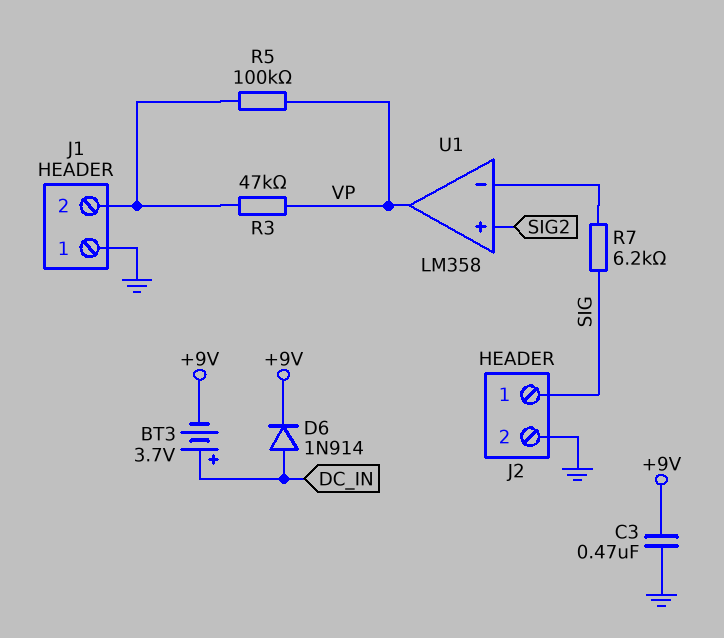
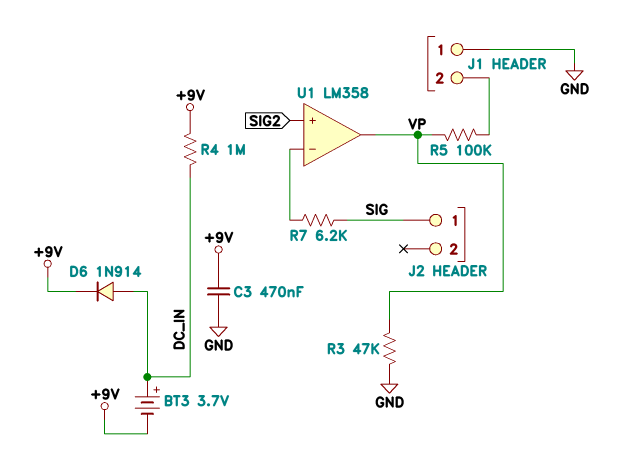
J2 pin 2: GND -> none
R3: 47k (J1/2, VP) -> 47k (GND, VP)
R4: none -> 1M (+9V, DC_IN)

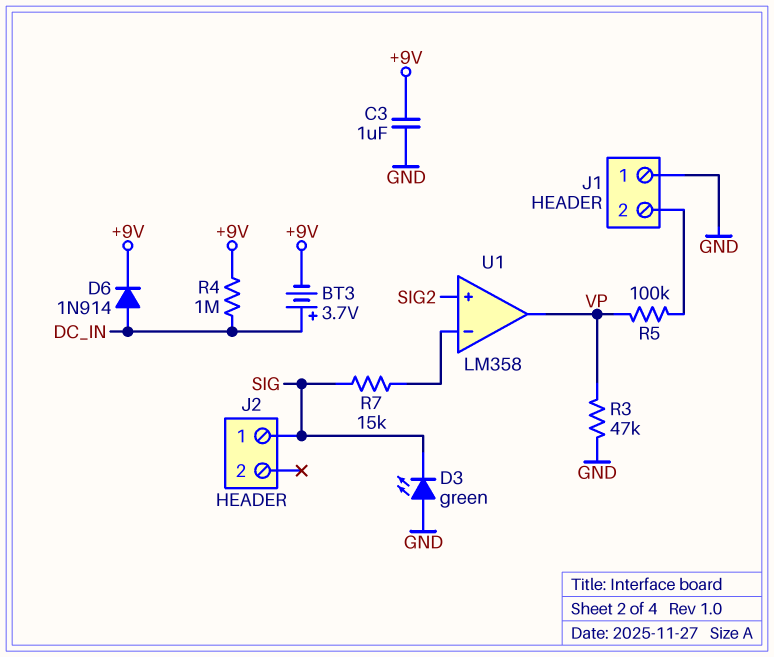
C3: 470nF (+9V, GND) -> 1uF (+9V, GND)
D3: none -> LED green (A GND, K SIG)
R7: 6.2k (SIG, U1/in-) -> 15k (SIG, U1/in-)

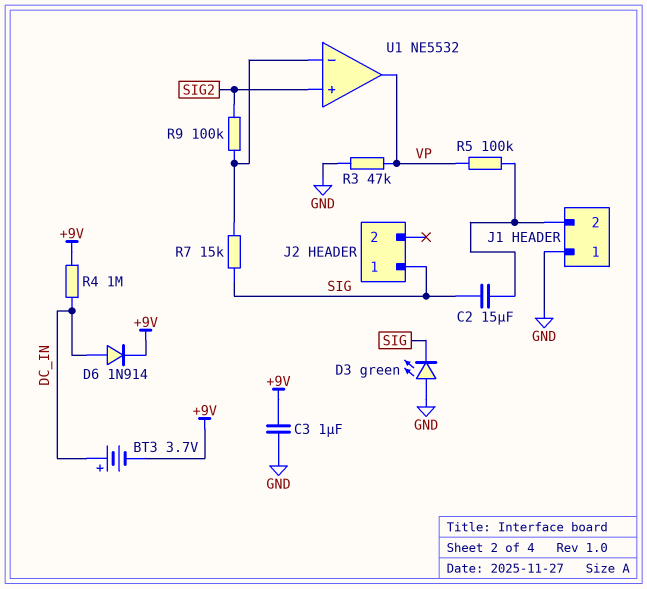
C2: none -> 15uF (J1/2, SIG)
R9: none -> 100k (SIG2, U1/in-)
U1: LM358 -> NE5532

